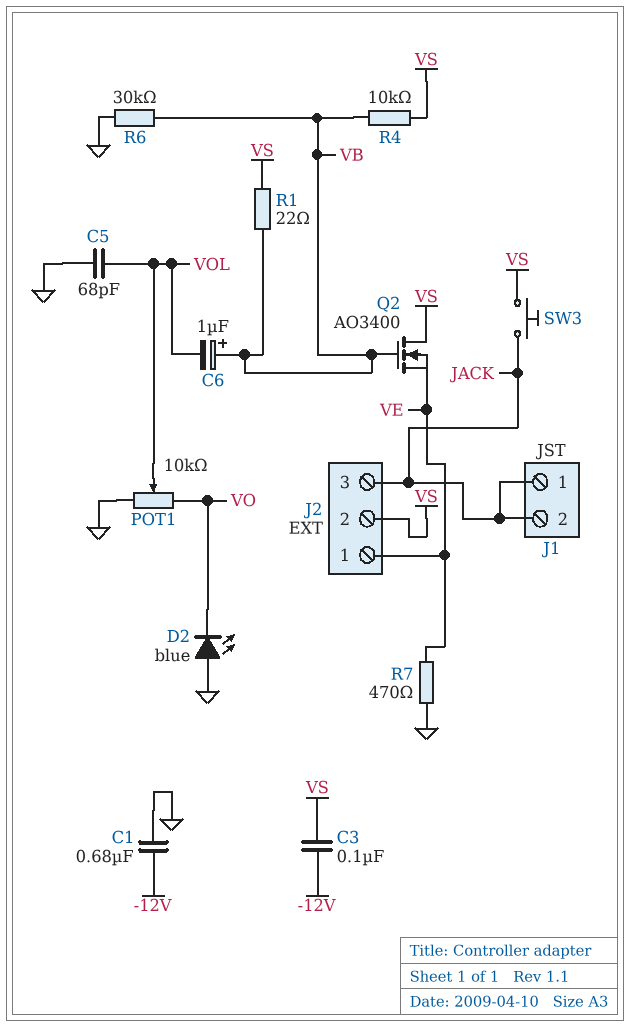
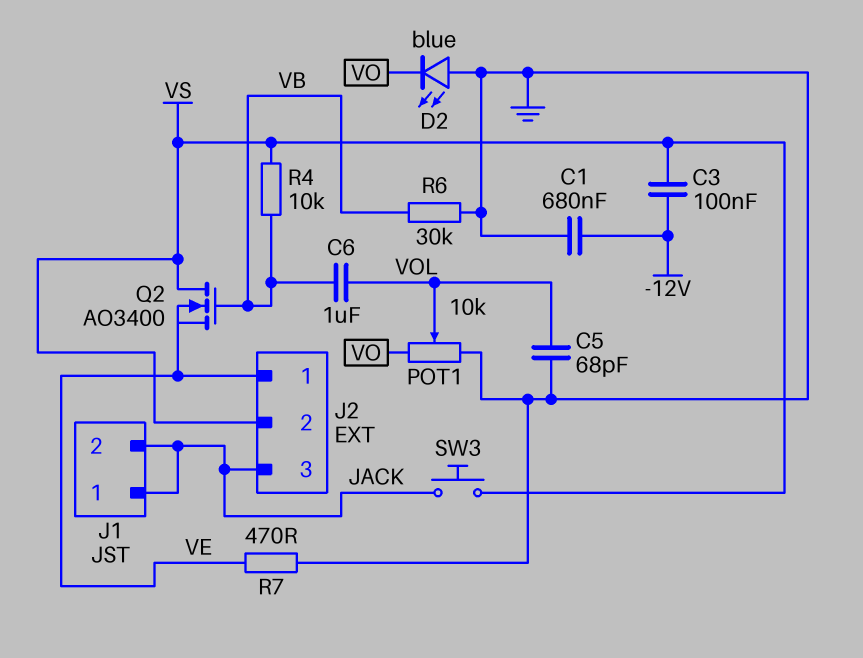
C6: 1uF (plus VB, minus VOL) -> 1uF (VB, VOL)
R1: 22 (VB, VS) -> none

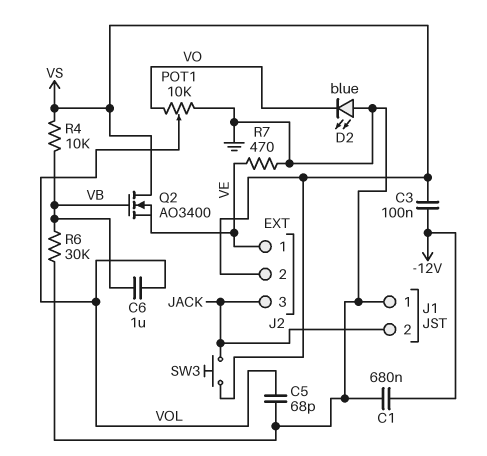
J1 pin 1: JACK -> GND

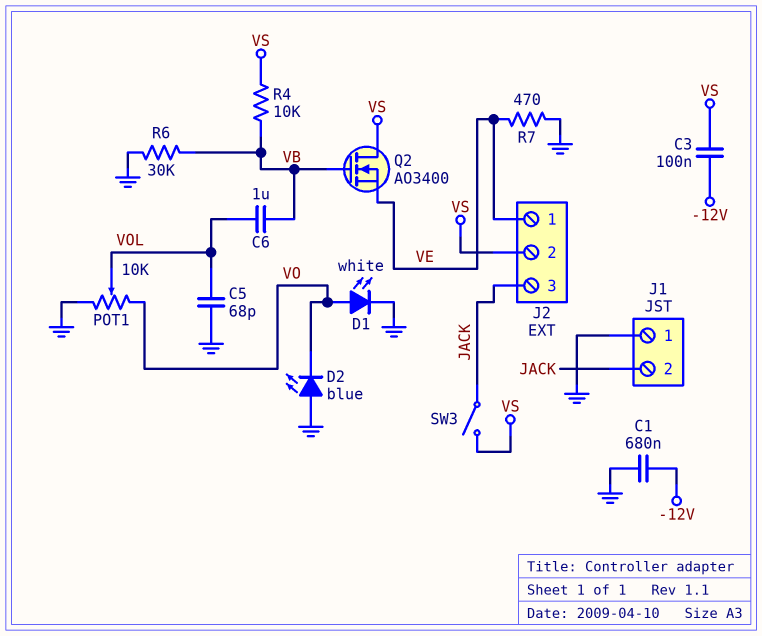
D1: none -> LED white (A VO, K GND)
SW3: button (JACK, VS) -> switch (JACK, VS)

